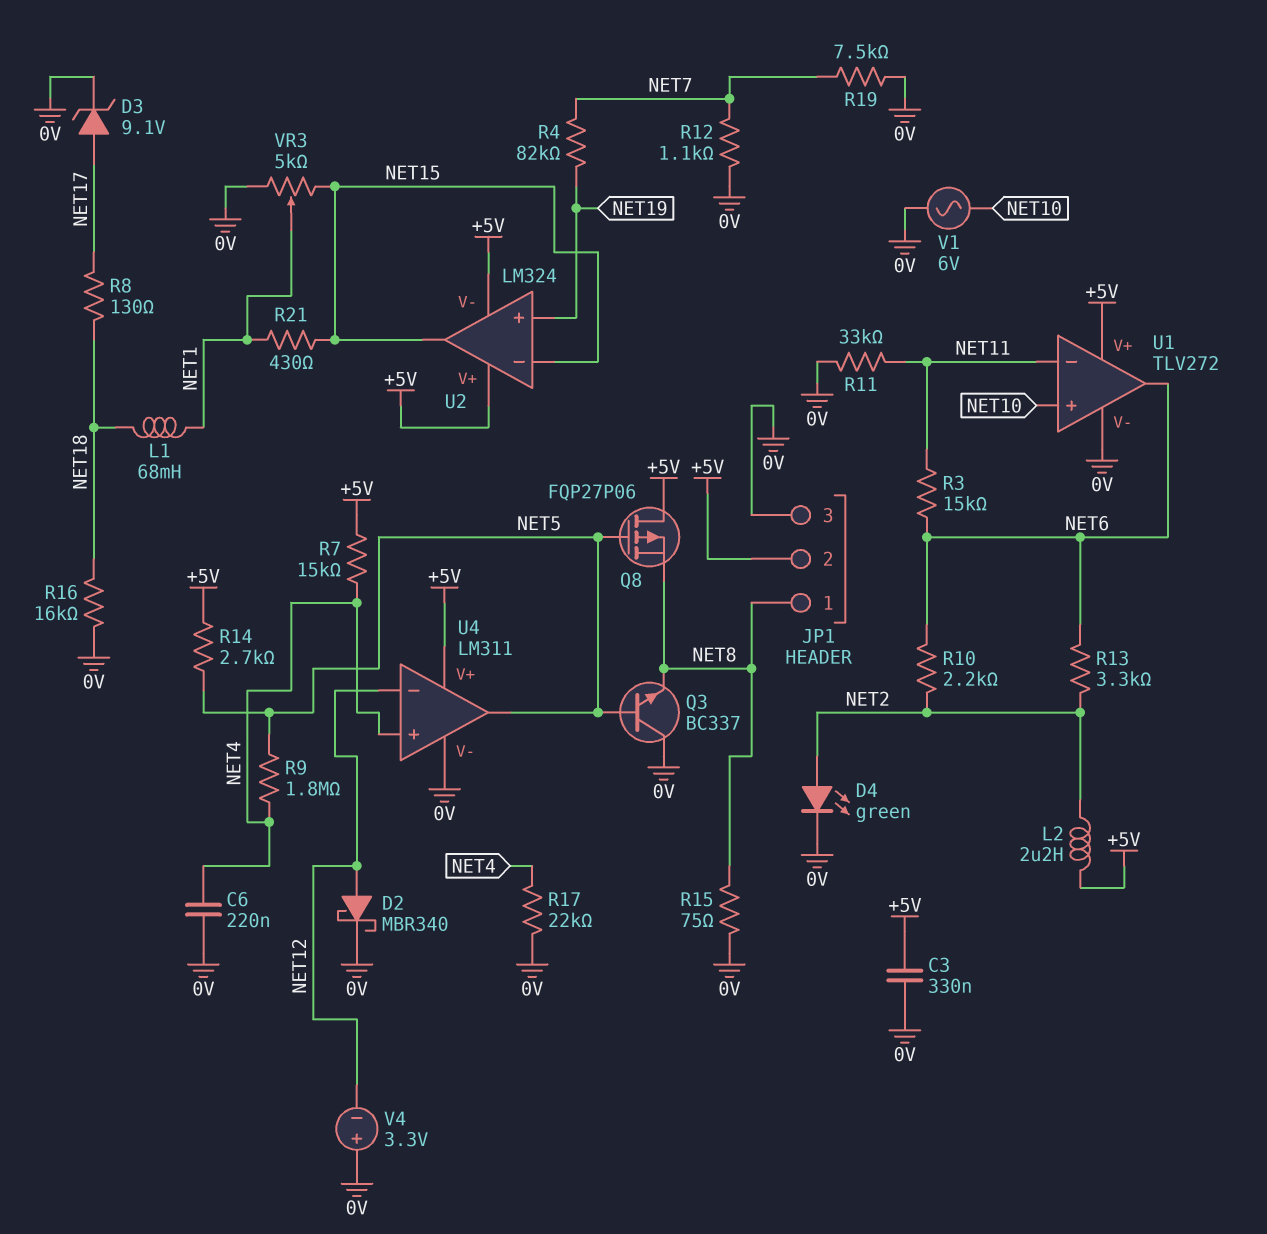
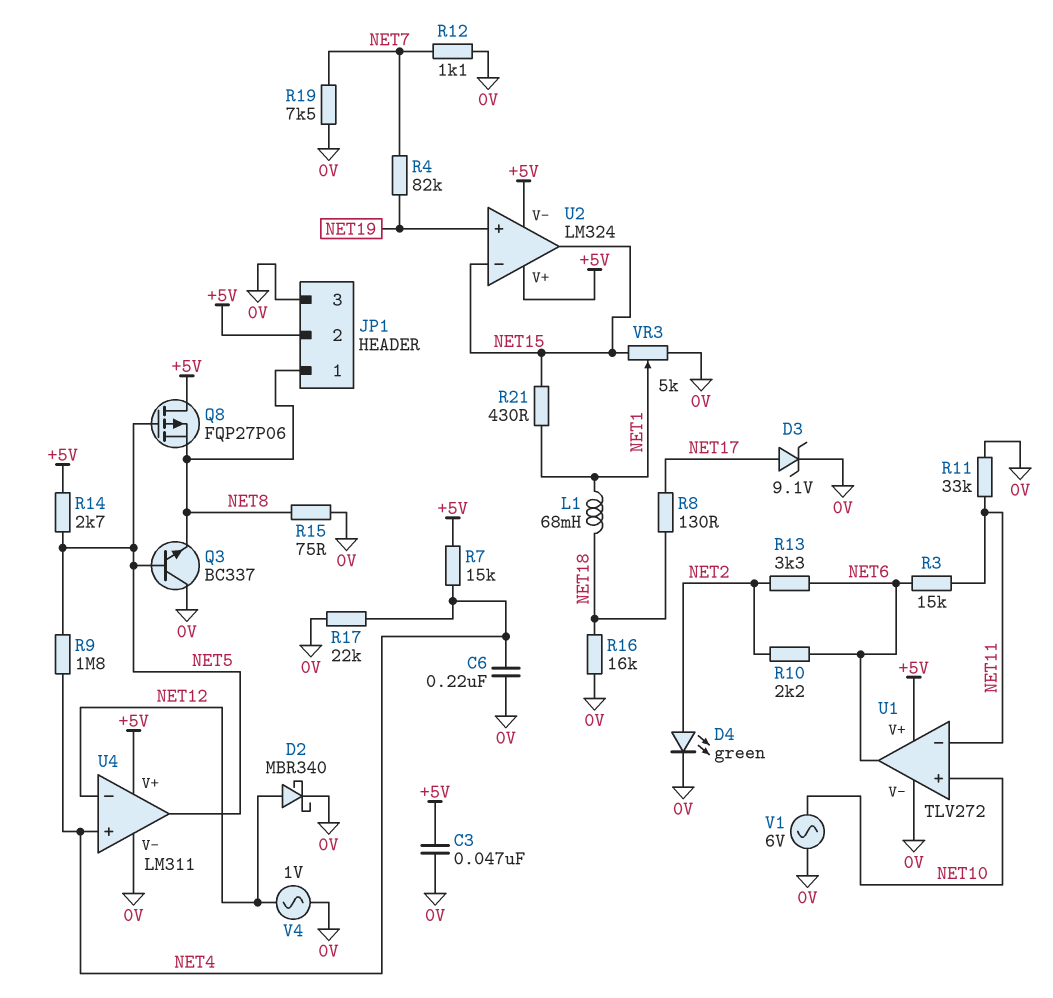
C3: 330nF (+5V, 0V) -> 47nF (+5V, 0V)
L2: 2.2uH (+5V, NET2) -> none
V4: 3.3V (plus 0V, minus NET12) -> AC 1V (0V, NET12)

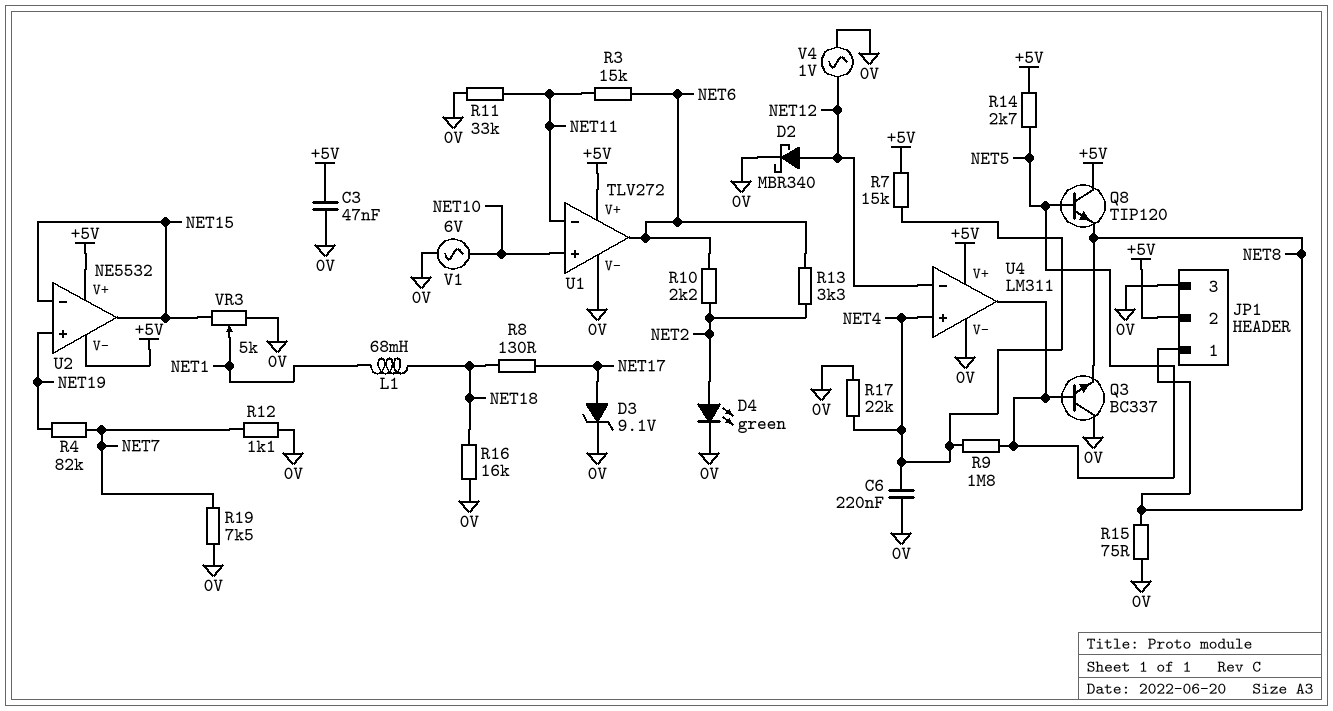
Q8: PMOS FQP27P06 (G NET5, D +5V, S NET8) -> NPN TIP120 (B NET5, C +5V, E NET8)
R21: 430 (NET1, NET15) -> none
U2: LM324 -> NE5532

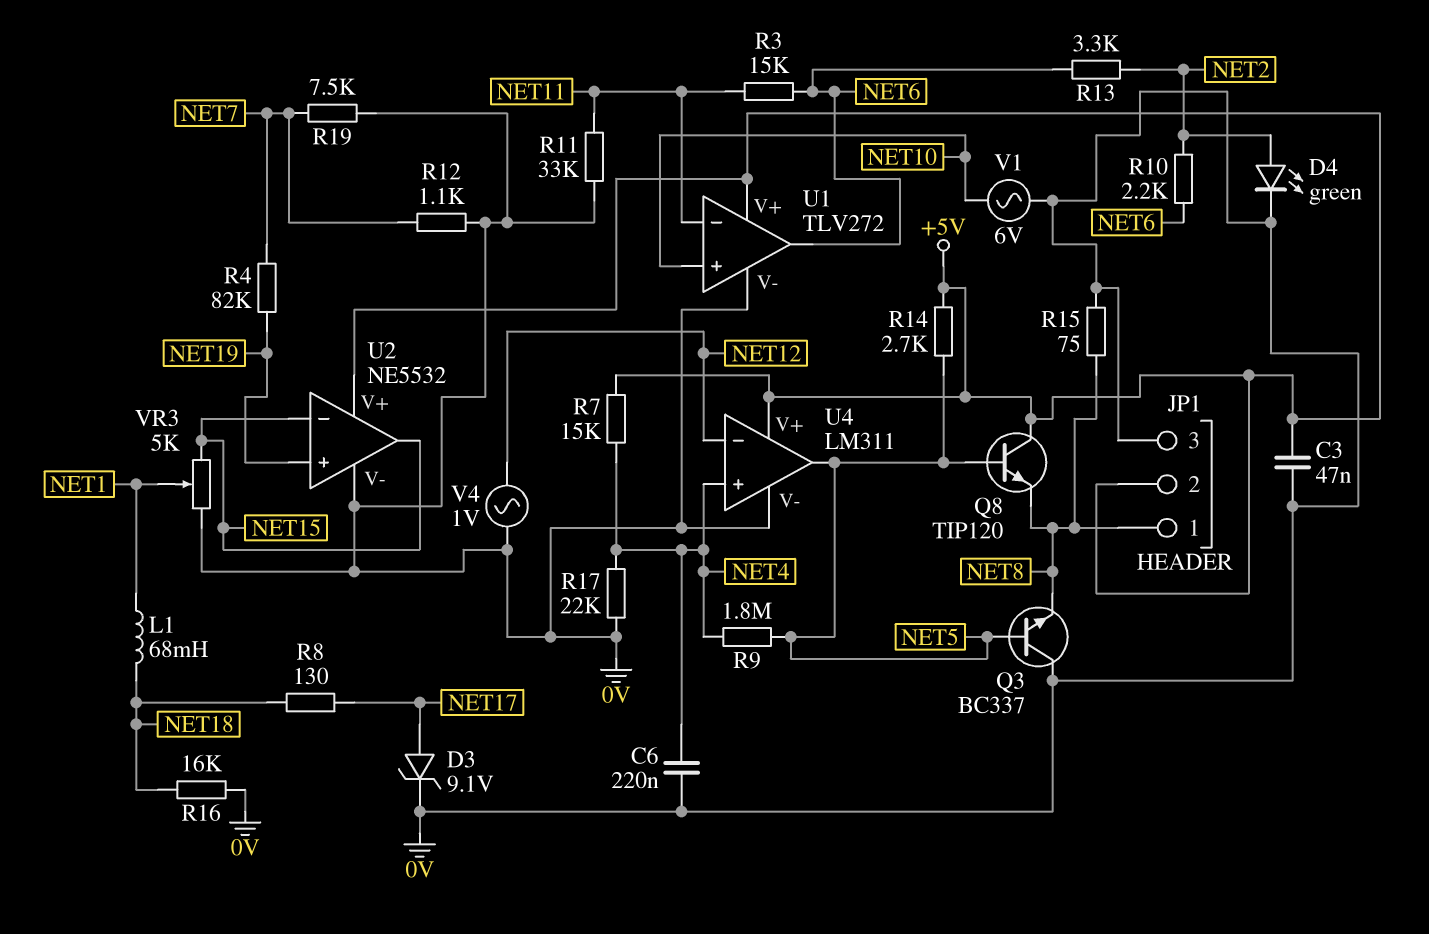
D2: schottky MBR340 (A NET12, K 0V) -> none
U2 pin V-: +5V -> 0V

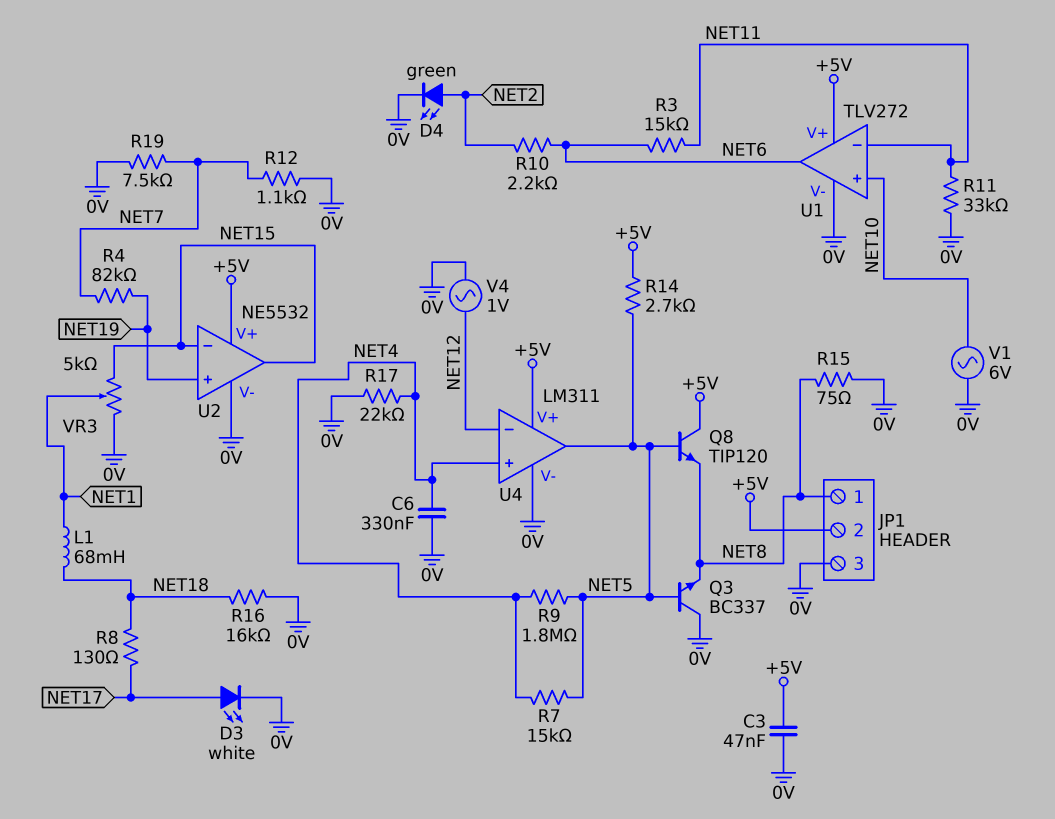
C6: 220nF (0V, NET4) -> 330nF (0V, NET4)
D3: zener 9.1V (A NET17, K 0V) -> LED white (A NET17, K 0V)
R7: 15k (+5V, NET4) -> 15k (NET4, NET5)
R13: 3.3k (NET2, NET6) -> none

